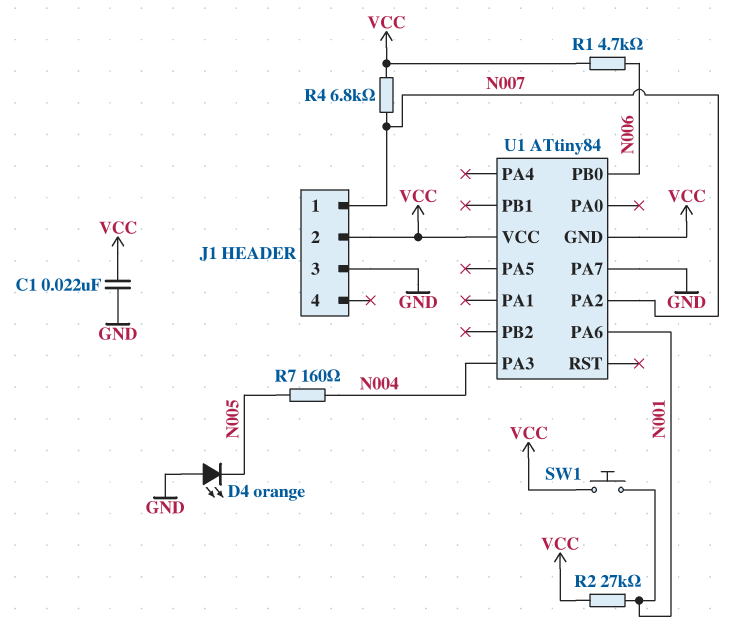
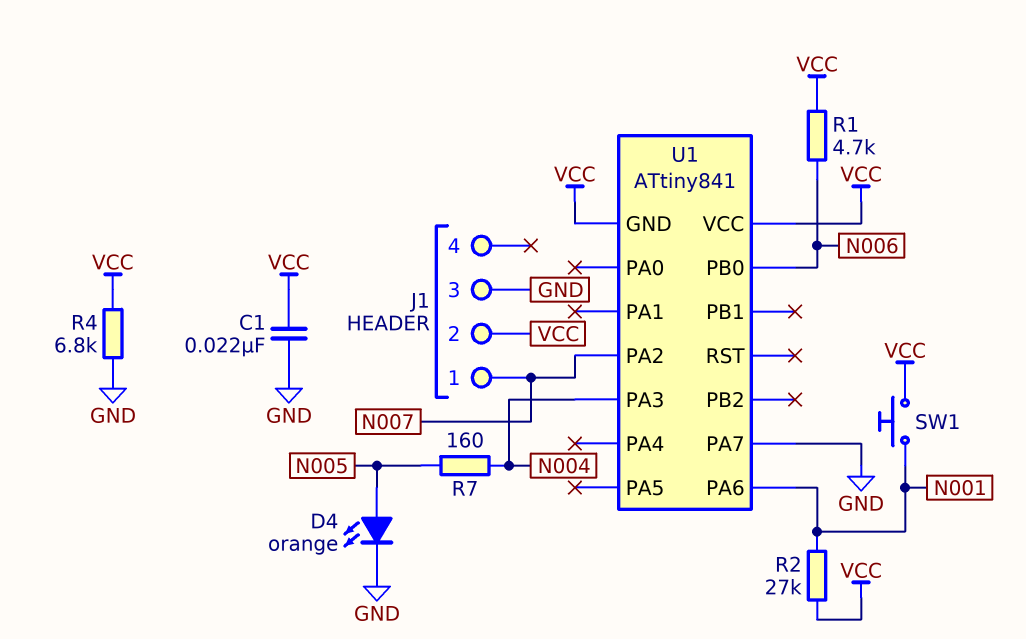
D4: LED orange (A GND, K N005) -> LED orange (A N005, K GND)
R4: 6.8k (N007, VCC) -> 6.8k (GND, VCC)
U1: ATtiny84 -> ATtiny841

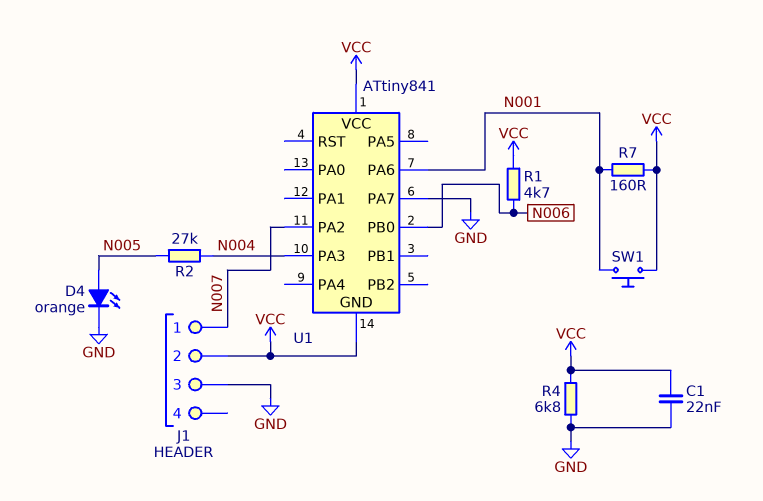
R2: 27k (N001, VCC) -> 27k (N004, N005)
R7: 160 (N004, N005) -> 160 (N001, VCC)

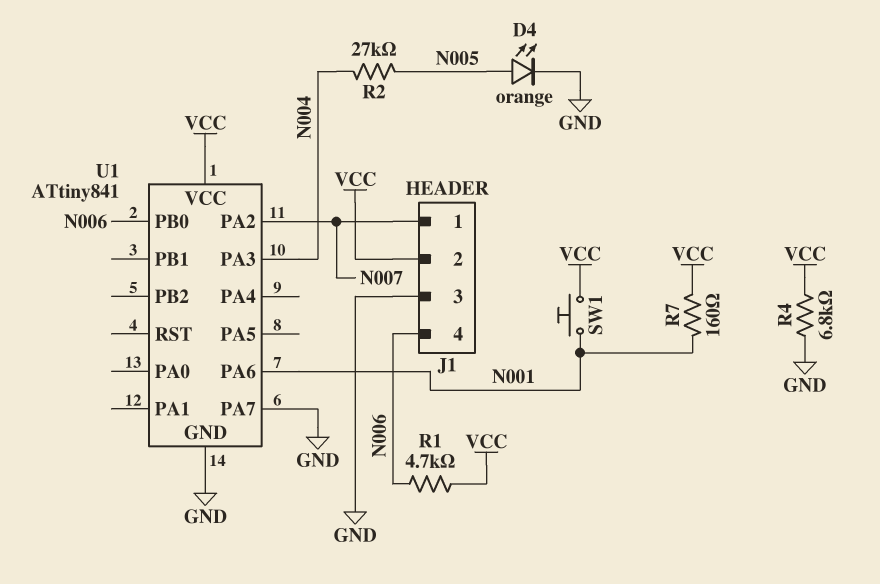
C1: 22nF (GND, VCC) -> none
J1 pin 4: none -> N006
U1 pin GND: VCC -> GND

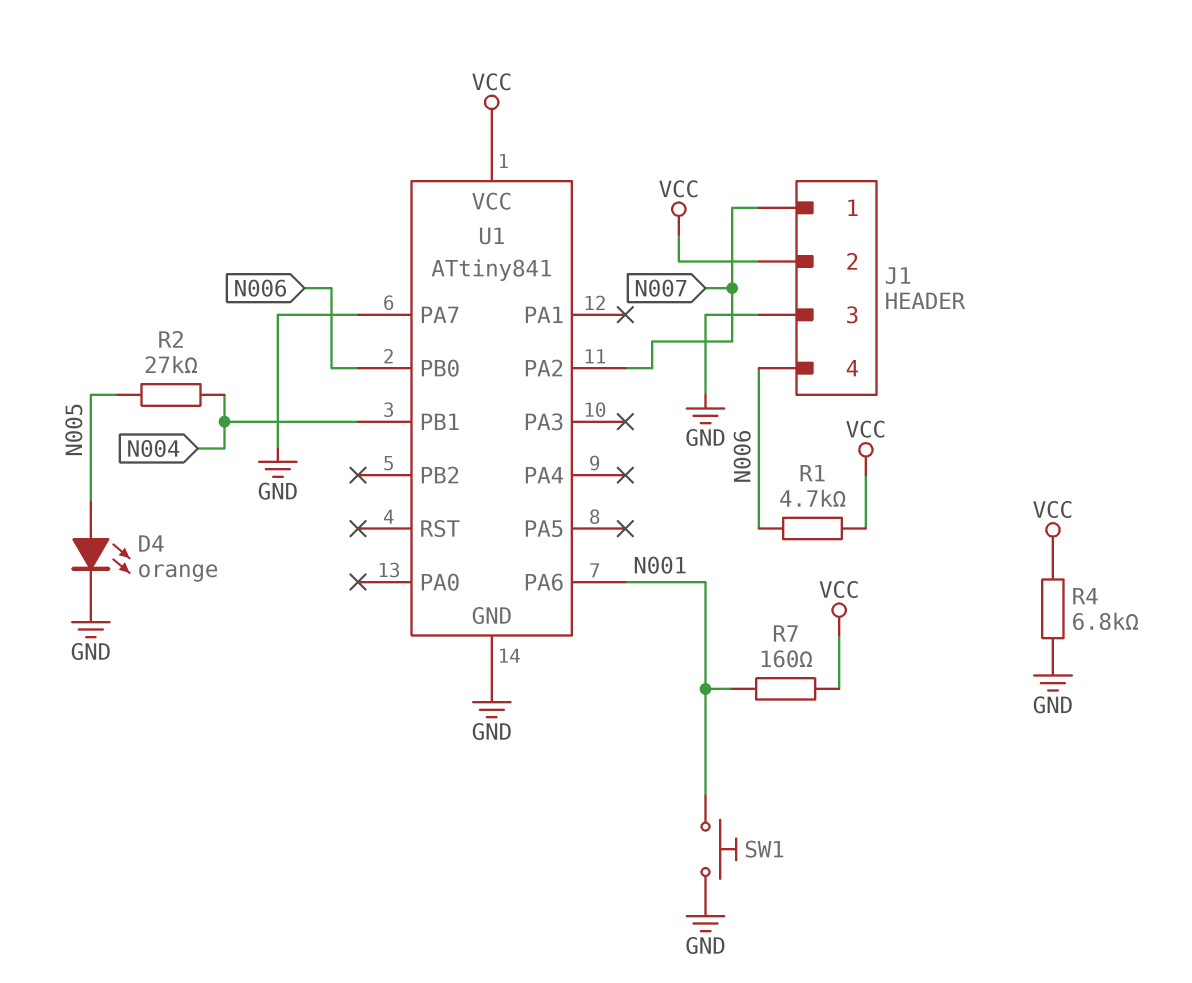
SW1: button (N001, VCC) -> button (GND, N001)
U1 pin PA3: N004 -> none
U1 pin PB1: none -> N004

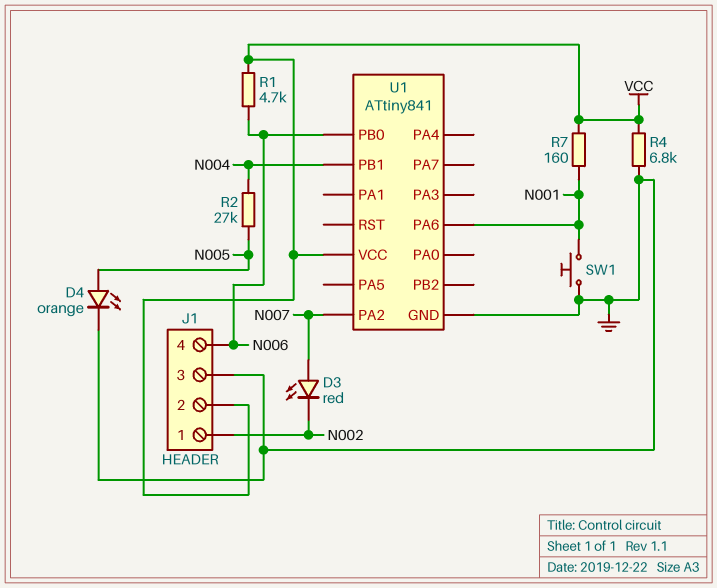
D3: none -> LED red (A N007, K N002)
J1 pin 1: N007 -> N002
U1 pin PA7: GND -> none

